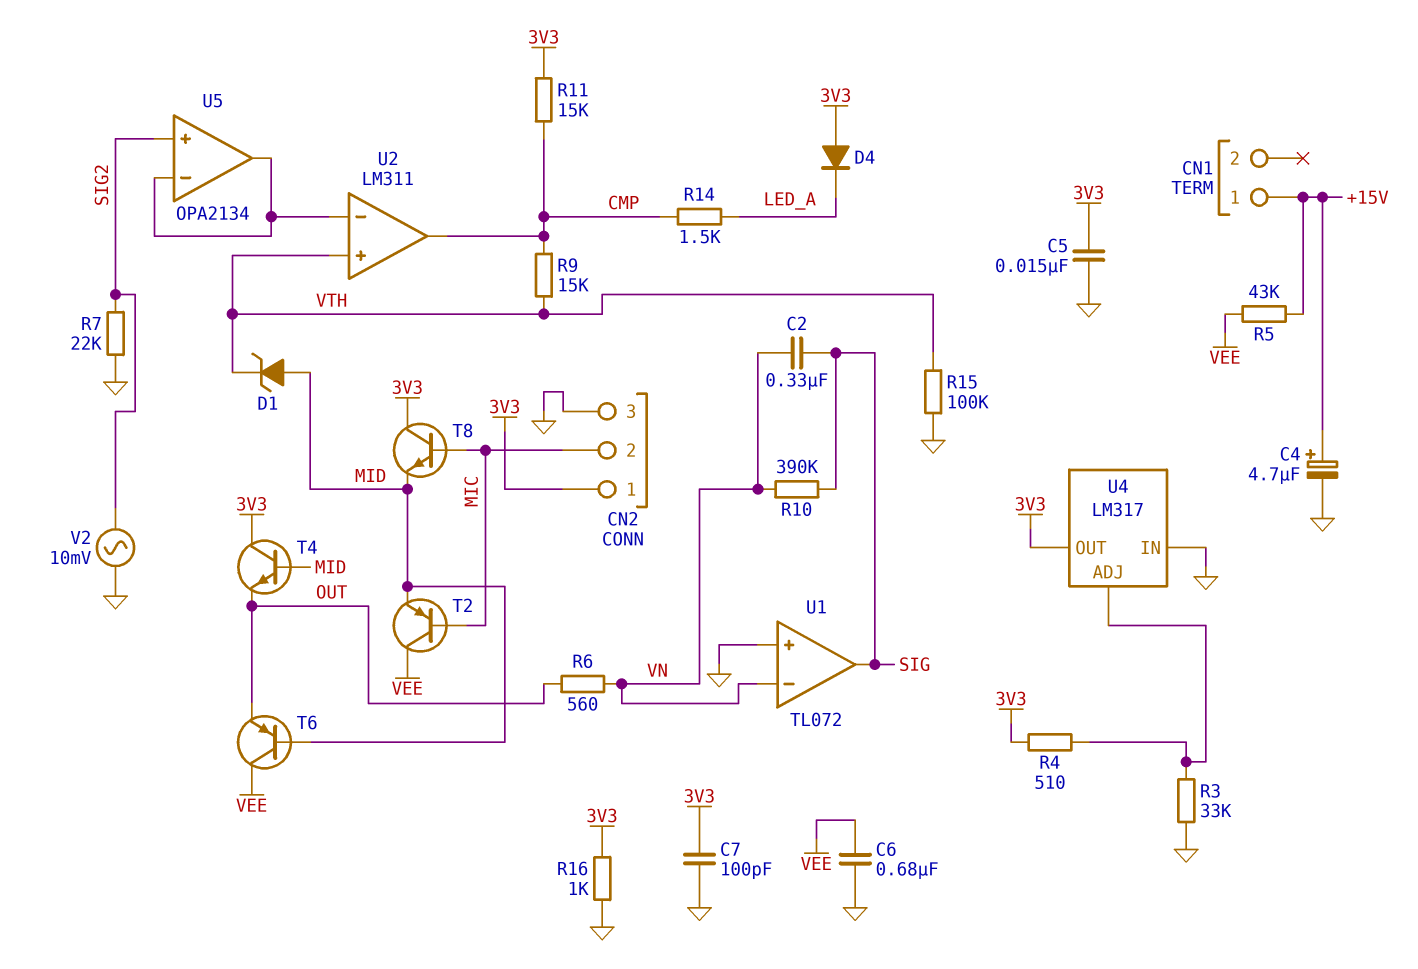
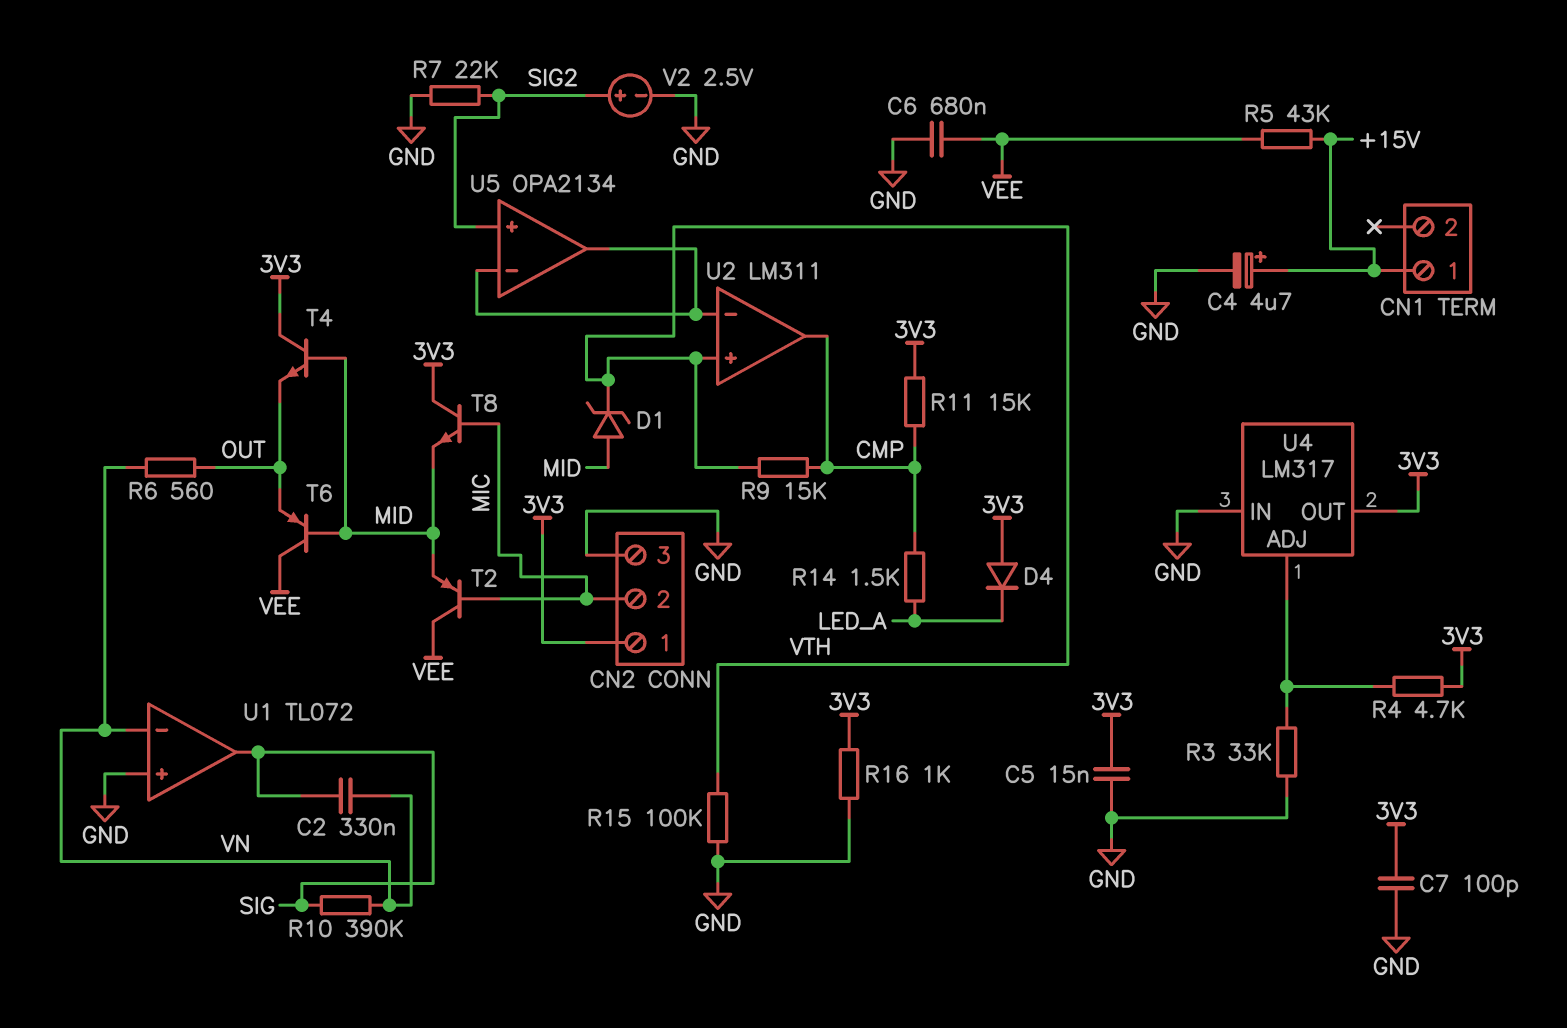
R4: 510 (3V3, U4/ADJ) -> 4.7k (3V3, U4/ADJ)
V2: AC 10mV (GND, SIG2) -> 2.5V (plus SIG2, minus GND)

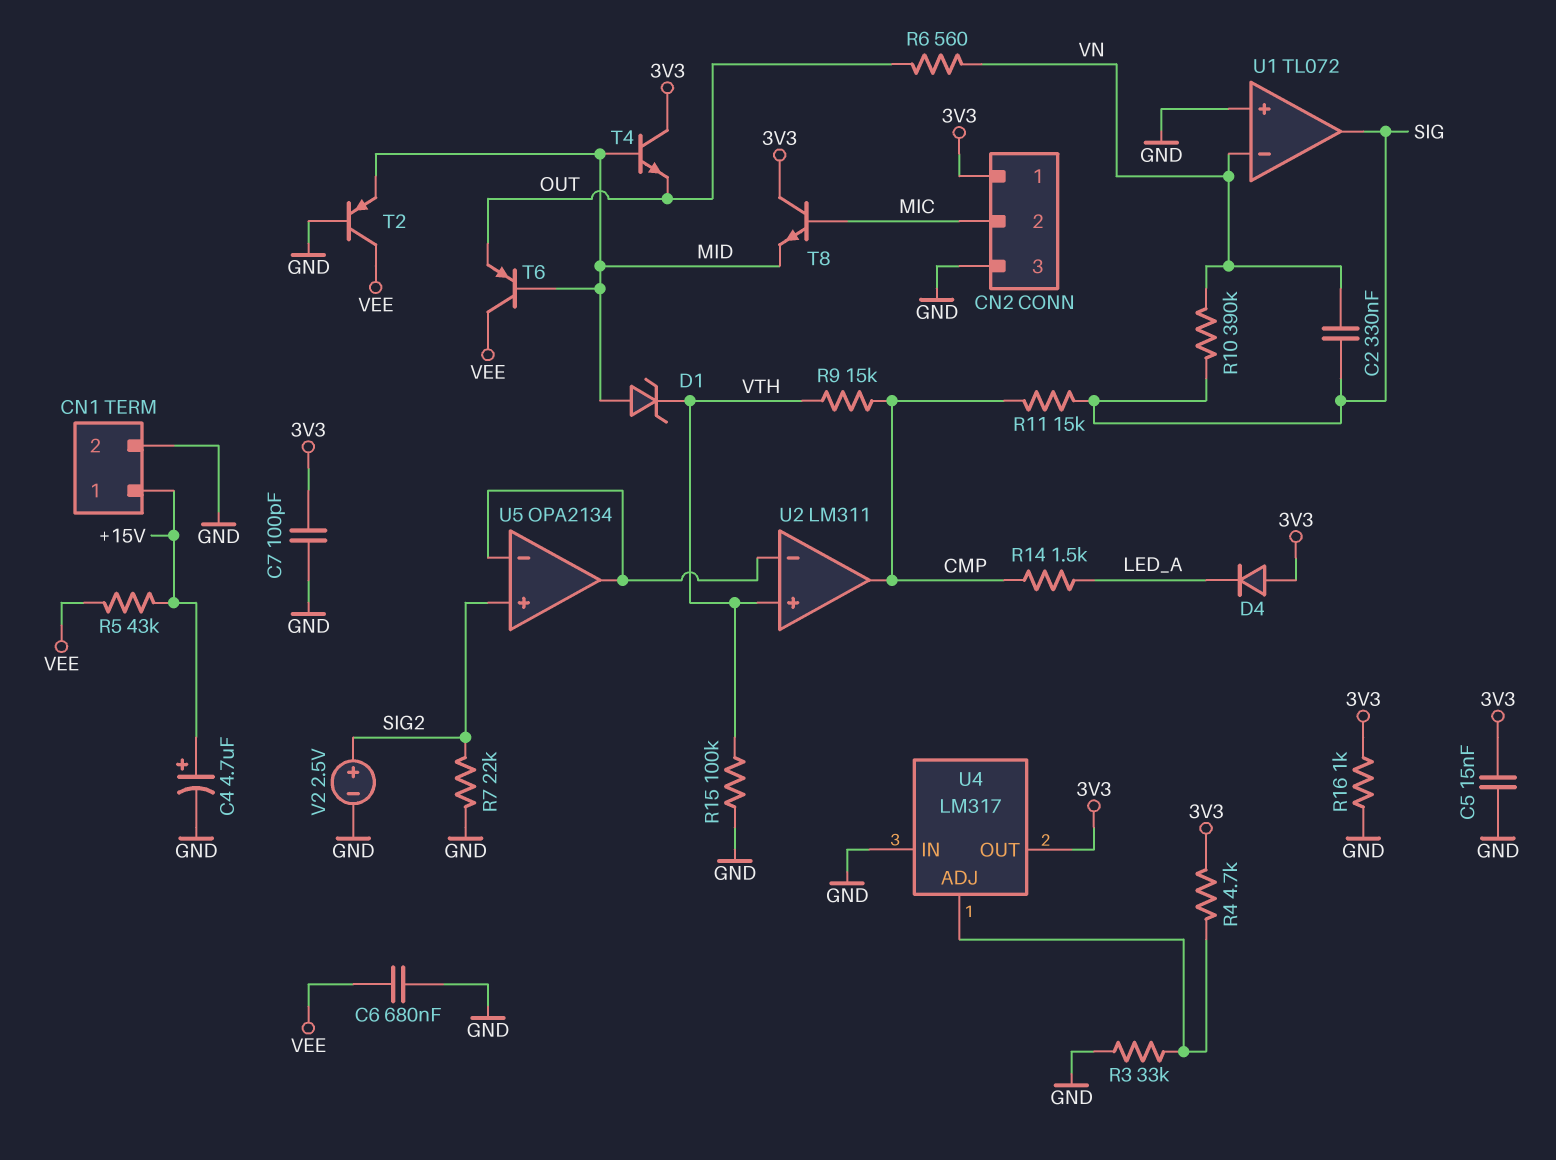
CN1 pin 2: none -> GND
R11: 15k (3V3, CMP) -> 15k (CMP, SIG)
T2: PNP (B MIC, C VEE, E MID) -> PNP (B GND, C VEE, E MID)

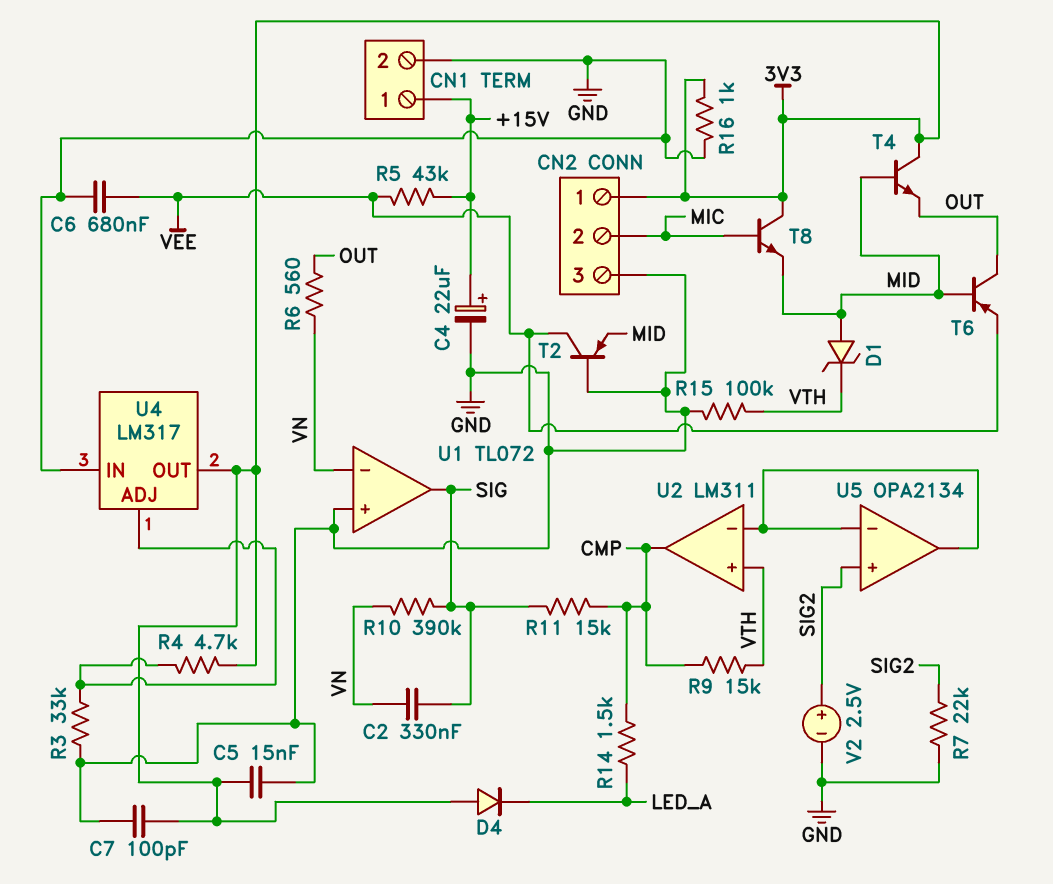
C4: 4.7uF (plus +15V, minus GND) -> 22uF (plus +15V, minus GND)
T6: PNP (B MID, C VEE, E OUT) -> PNP (B MID, C OUT, E VEE)

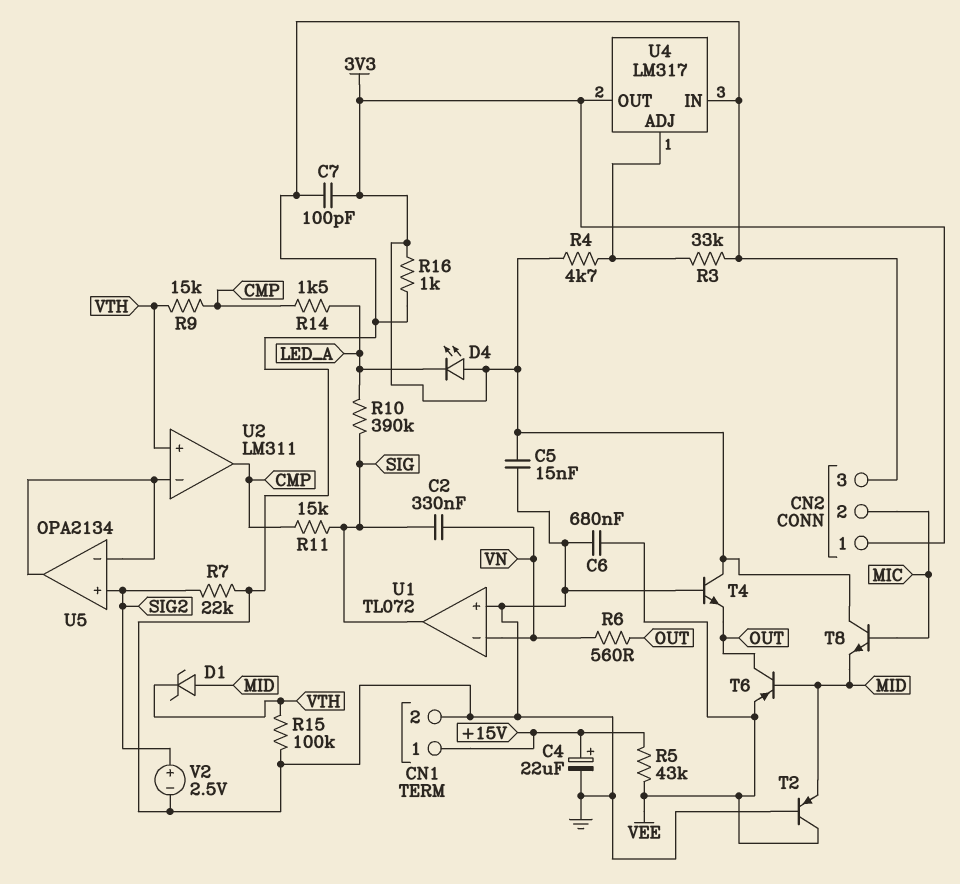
D4: diode (A 3V3, K LED_A) -> LED (A 3V3, K LED_A)
R10: 390k (SIG, VN) -> 390k (LED_A, SIG)
T4: NPN (B MID, C 3V3, E OUT) -> NPN (B GND, C 3V3, E OUT)

